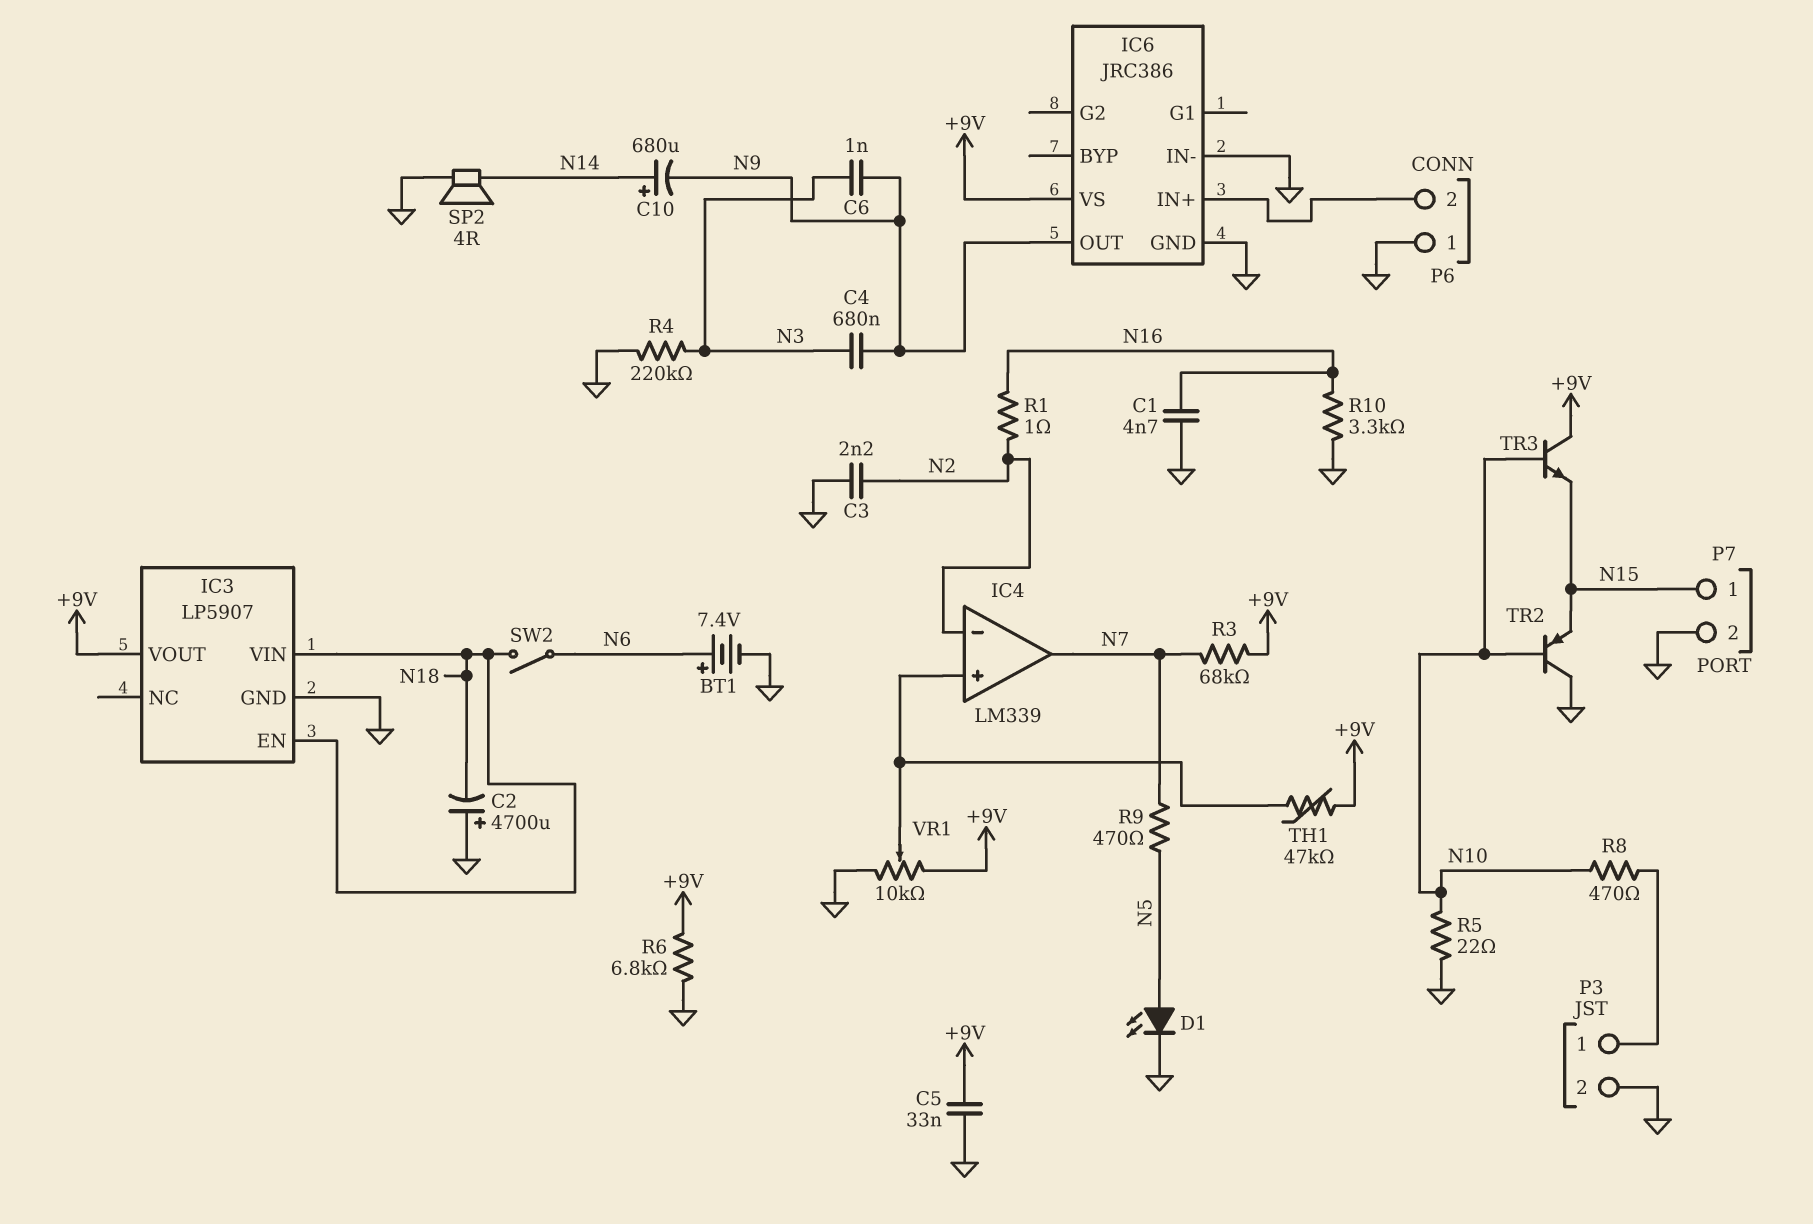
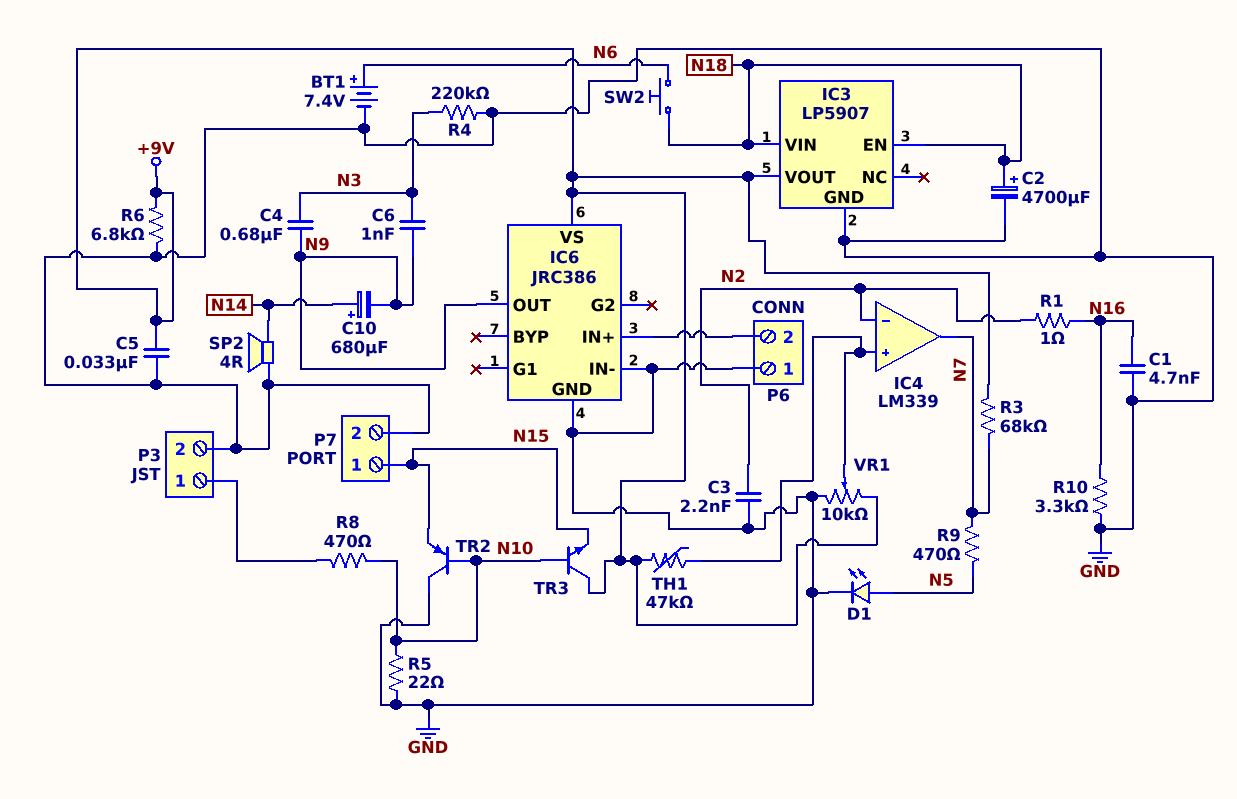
C2: 4700uF (plus GND, minus N18) -> 4700uF (plus N18, minus GND)
SW2: switch (N6, N18) -> button (N6, N18)

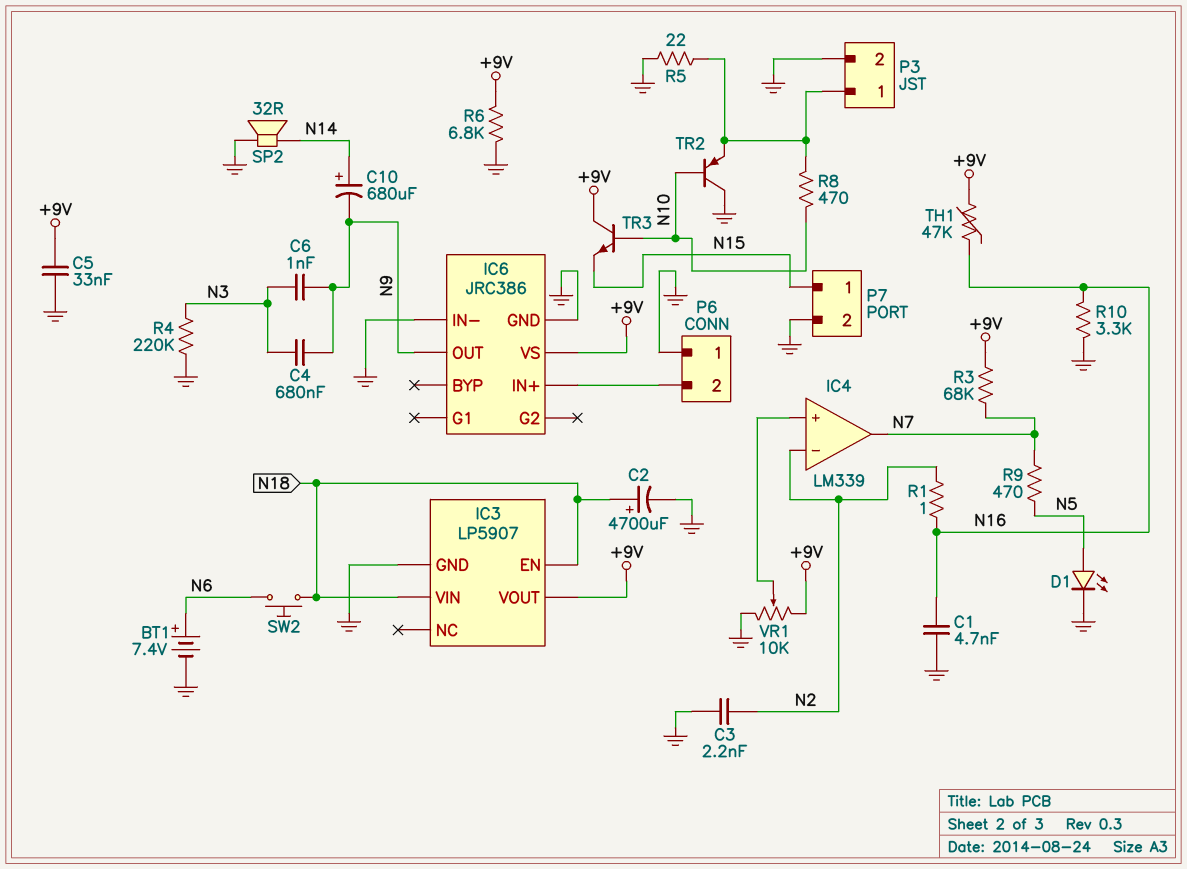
R5: 22 (GND, N10) -> 22 (GND, P3/1)
SP2: speaker 4R (GND, N14) -> speaker 32R (GND, N14)
TH1: 47k (+9V, IC4/in+) -> 47k (+9V, N16)
TR2: PNP (B N10, C GND, E N15) -> PNP (B N10, C GND, E P3/1)

